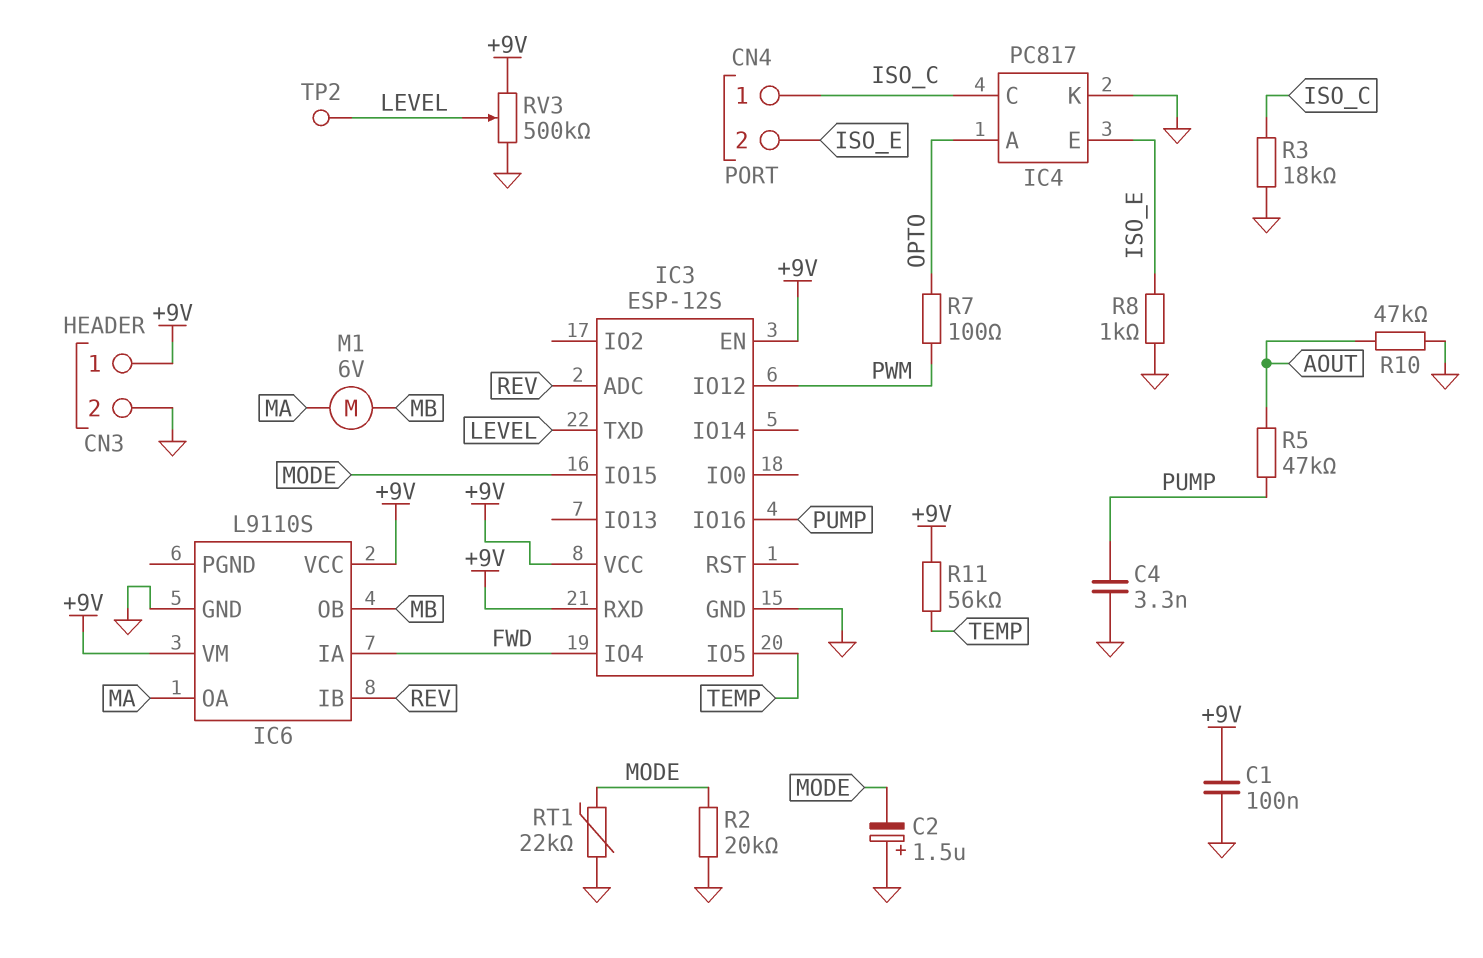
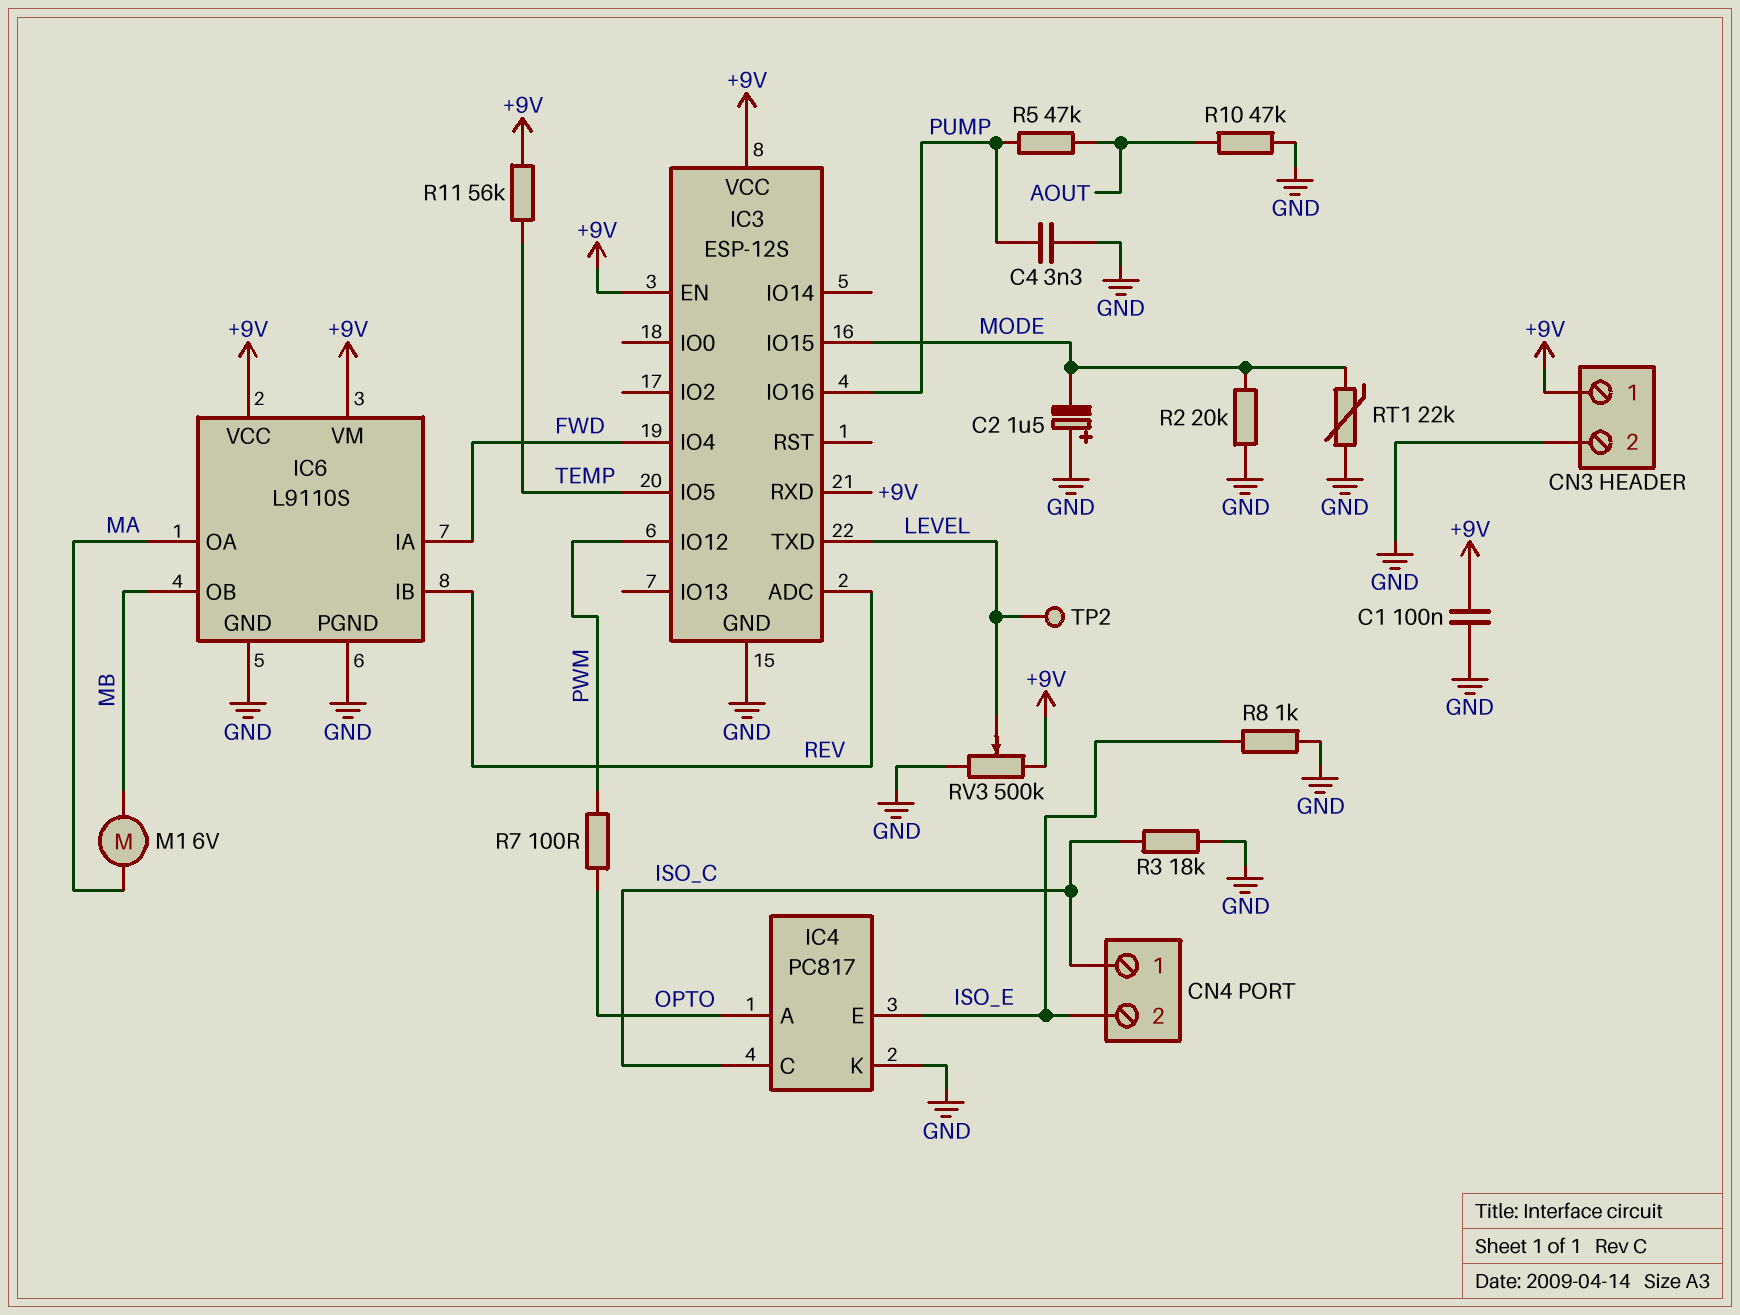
IC6 pin PGND: none -> GND

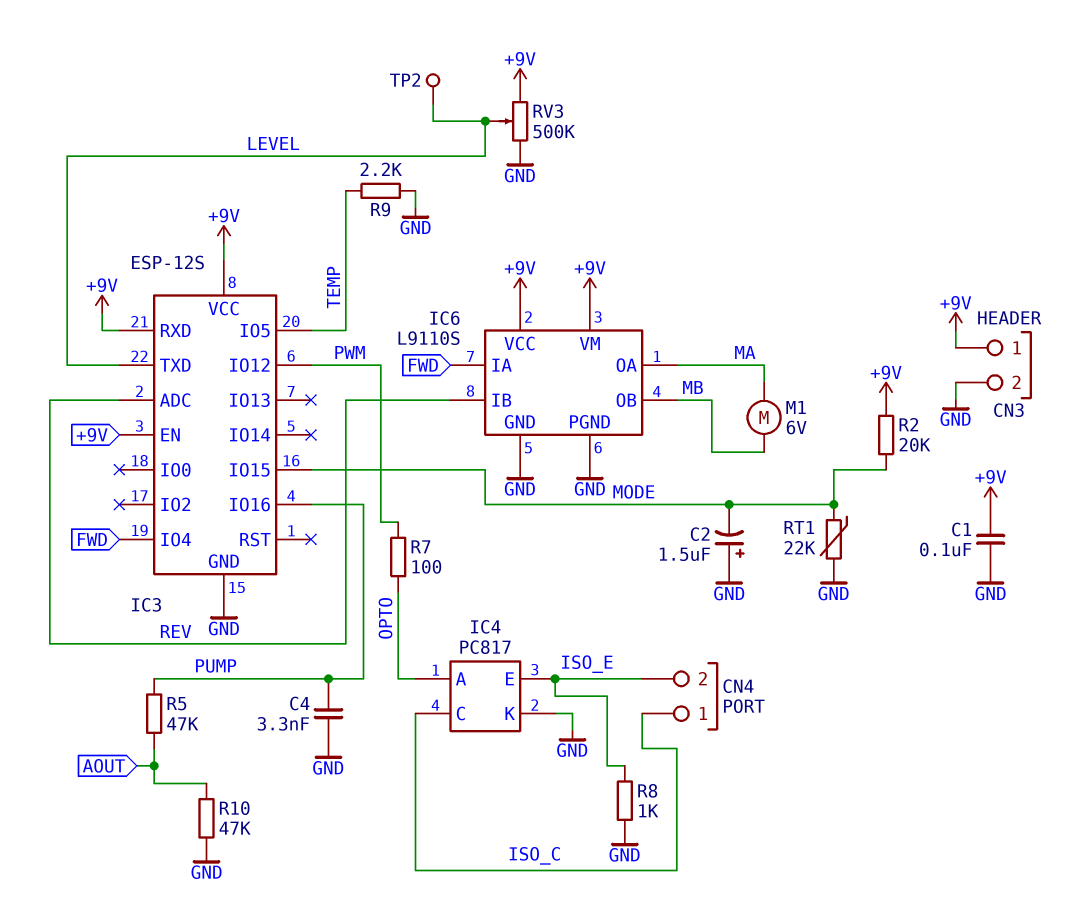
R2: 20k (GND, MODE) -> 20k (+9V, MODE)
R3: 18k (GND, ISO_C) -> none
R9: none -> 2.2k (GND, TEMP)
R11: 56k (+9V, TEMP) -> none

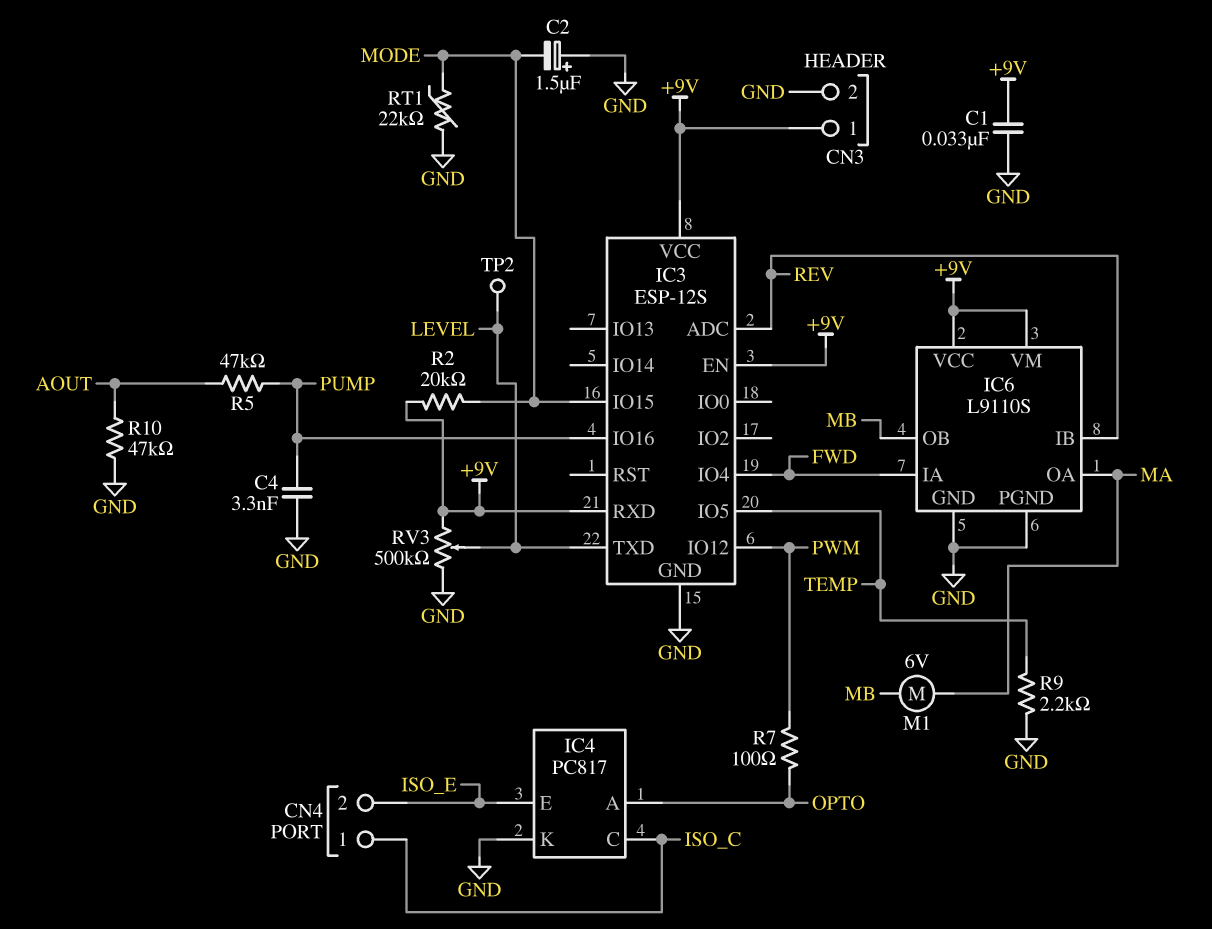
C1: 100nF (+9V, GND) -> 33nF (+9V, GND)
R8: 1k (GND, ISO_E) -> none

